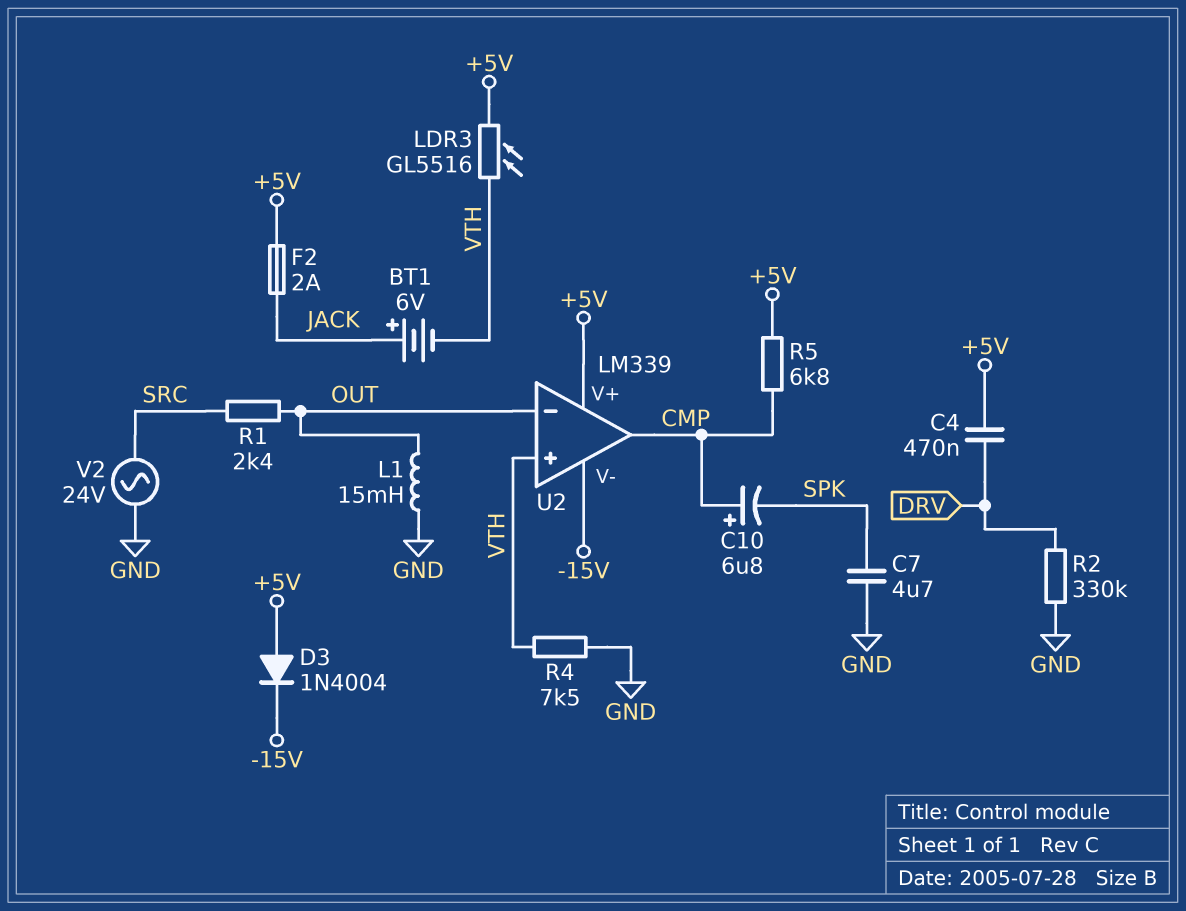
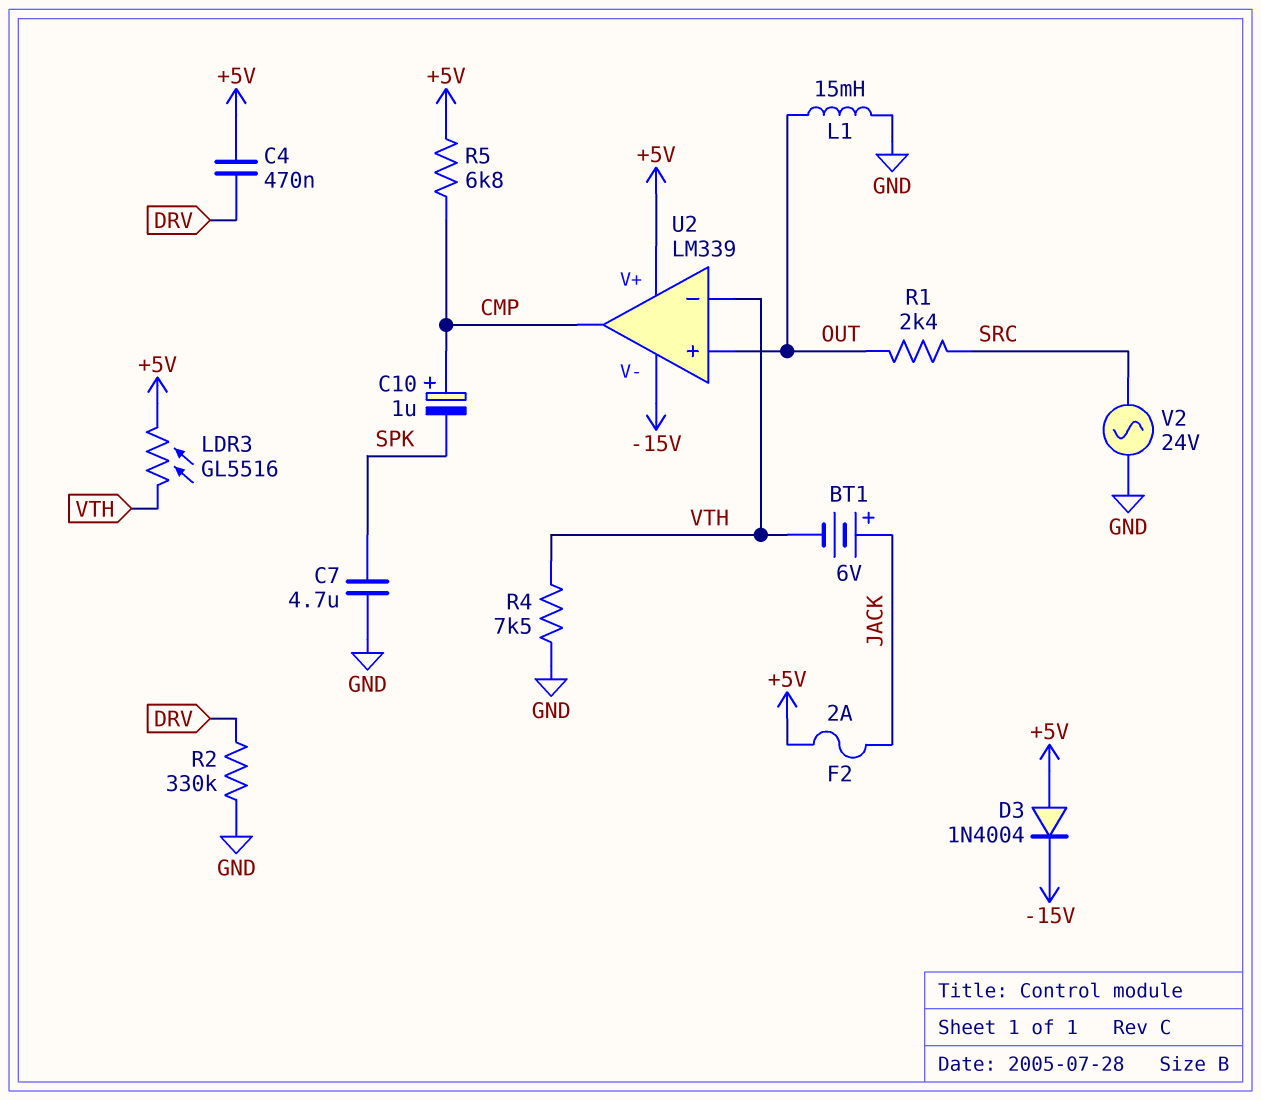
C10: 6.8uF (plus CMP, minus SPK) -> 1uF (plus CMP, minus SPK)
U2 pin in+: VTH -> OUT
U2 pin in-: OUT -> VTH

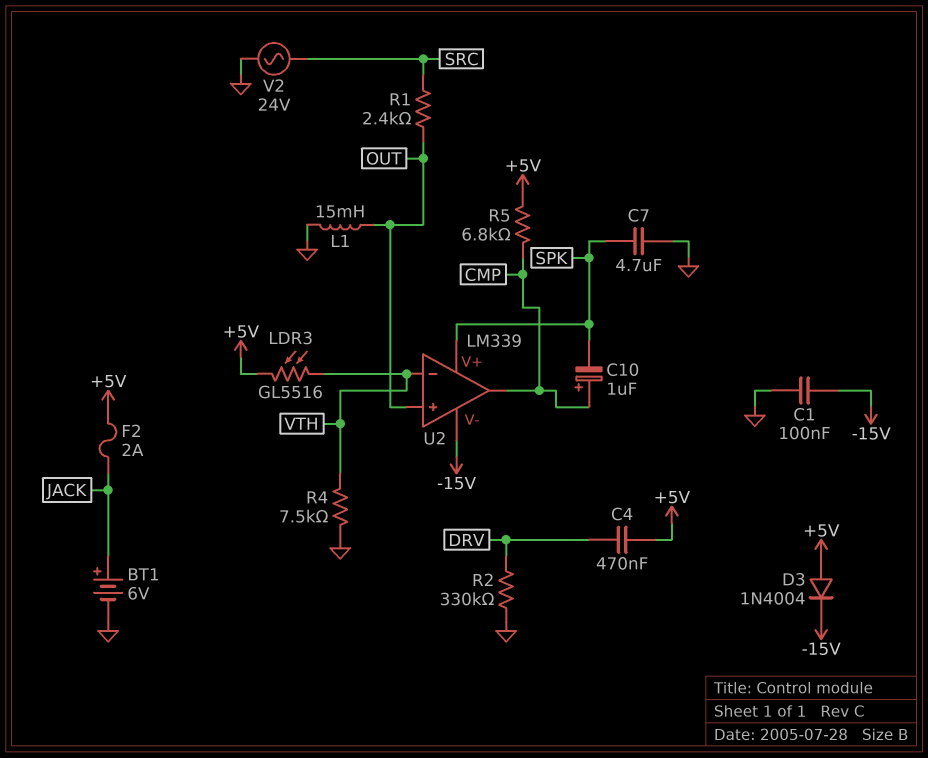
BT1: 6V (plus JACK, minus VTH) -> 6V (plus JACK, minus GND)
C1: none -> 100nF (-15V, GND)
U2 pin V+: +5V -> SPK

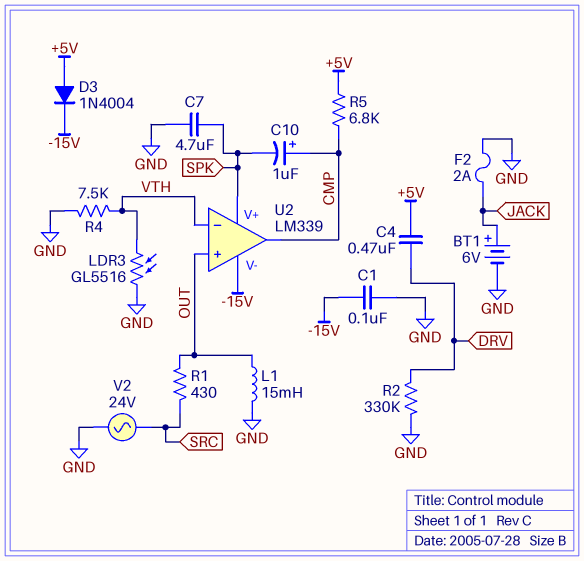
F2: 2A (+5V, JACK) -> 2A (GND, JACK)
LDR3: GL5516 (+5V, VTH) -> GL5516 (GND, VTH)
R1: 2.4k (OUT, SRC) -> 430 (OUT, SRC)

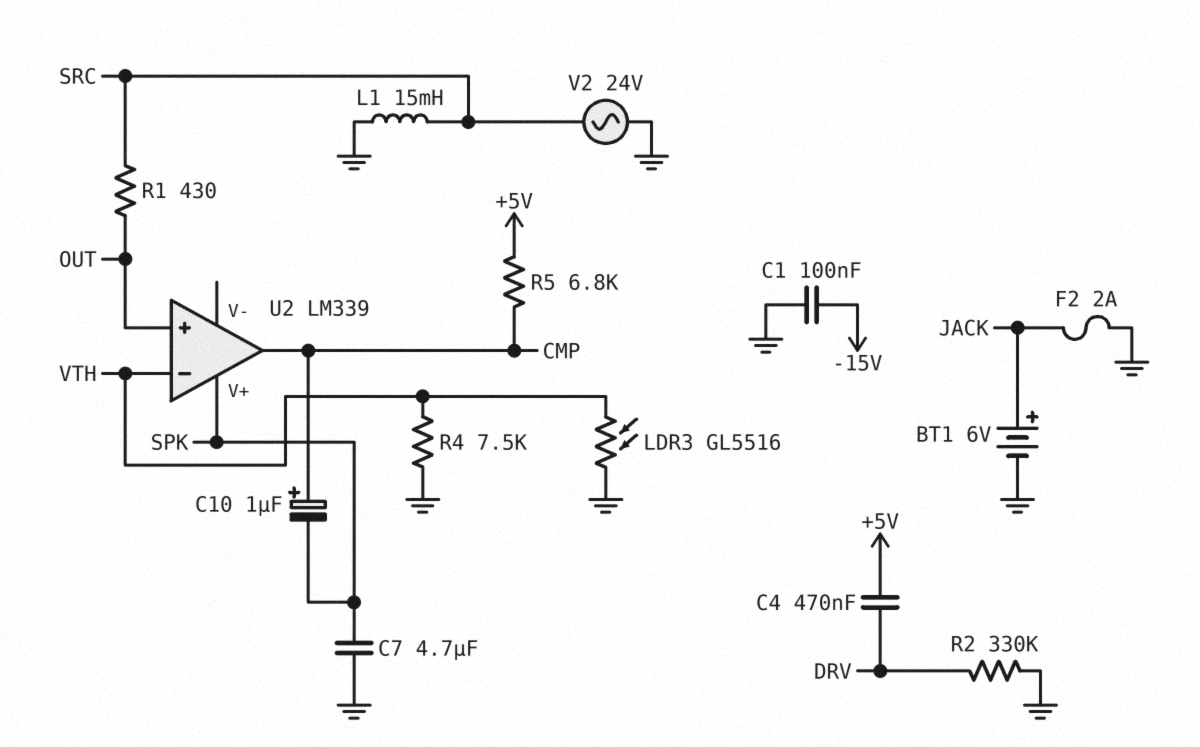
D3: diode 1N4004 (A +5V, K -15V) -> none
L1: 15mH (GND, OUT) -> 15mH (GND, SRC)
U2 pin V-: -15V -> none

